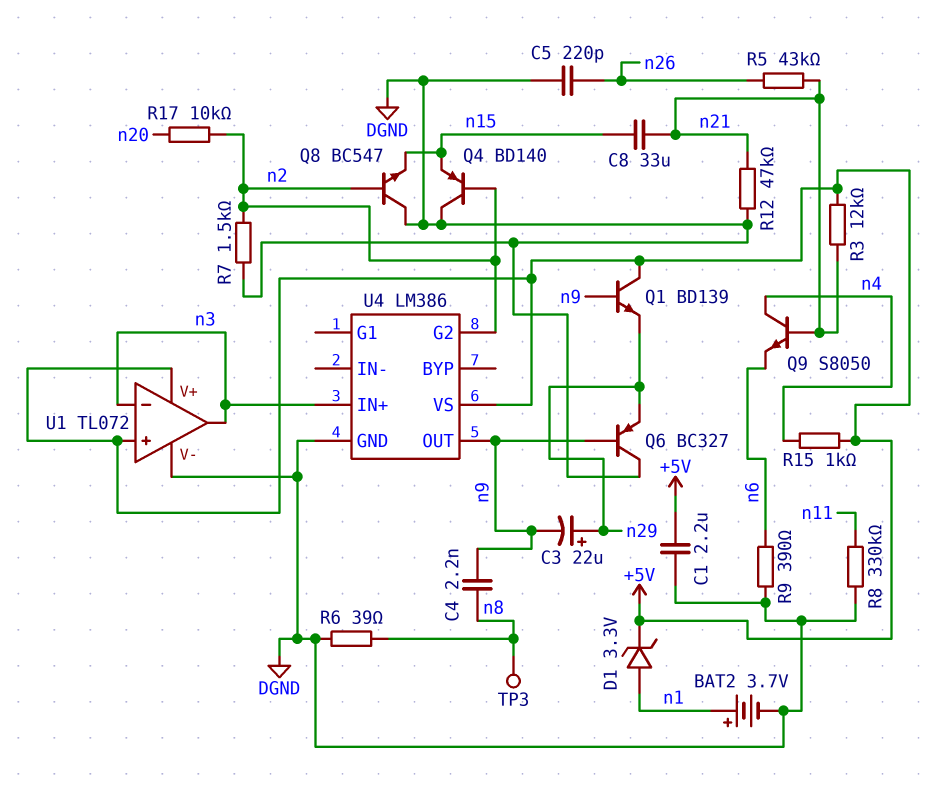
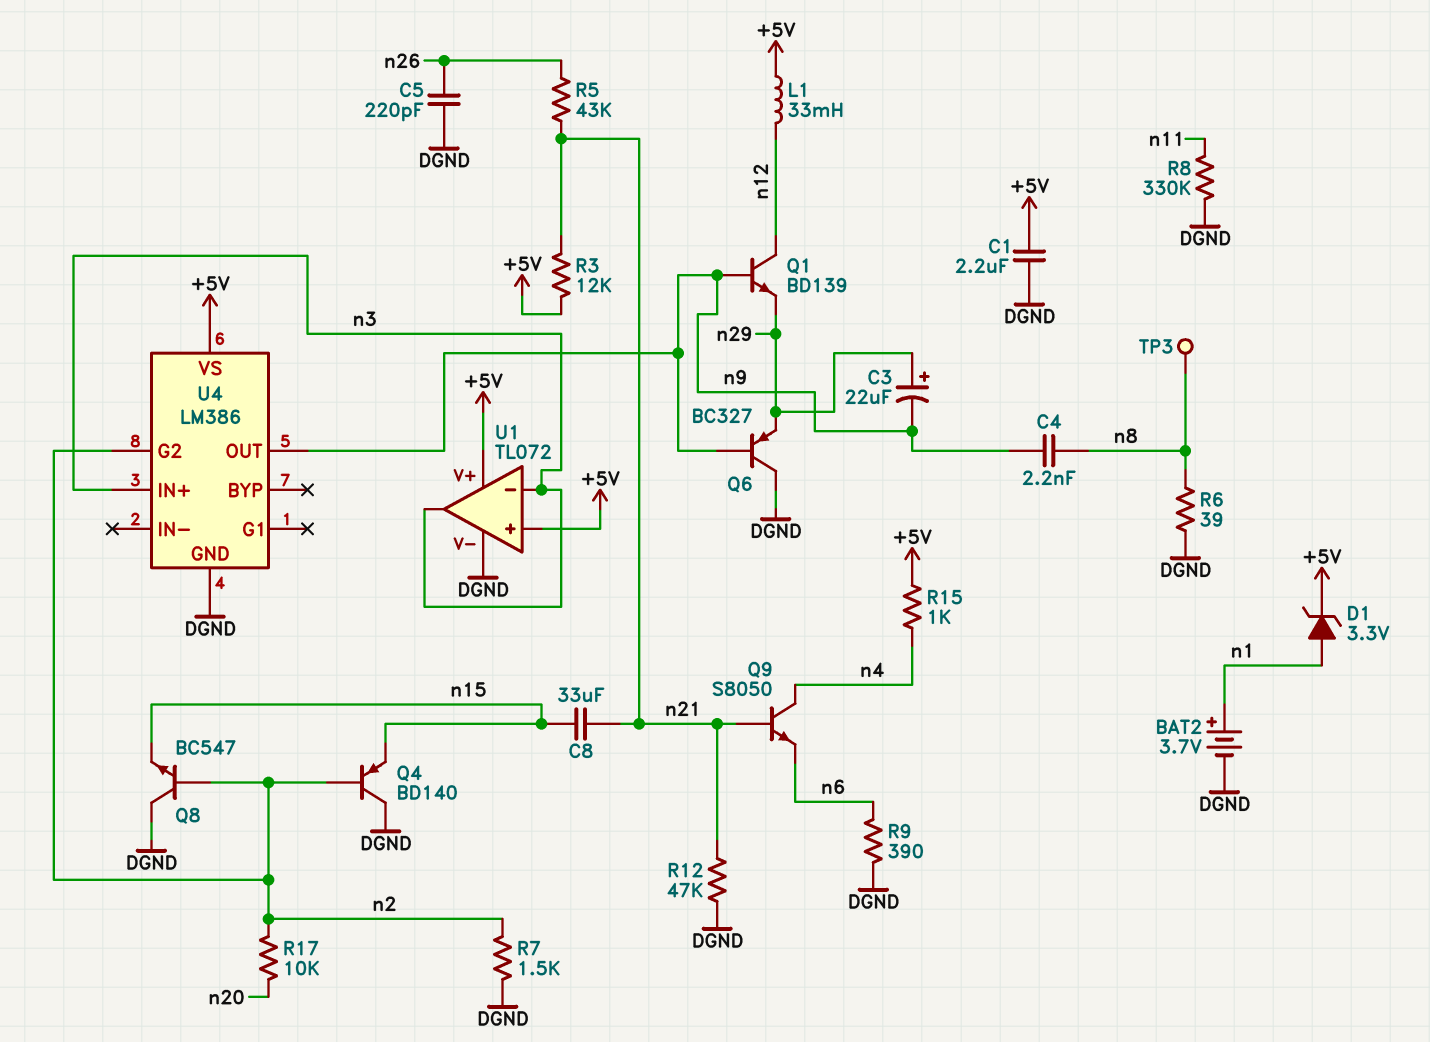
L1: none -> 33mH (+5V, n12)
Q1: NPN BD139 (B n9, C +5V, E n29) -> NPN BD139 (B n9, C n12, E n29)

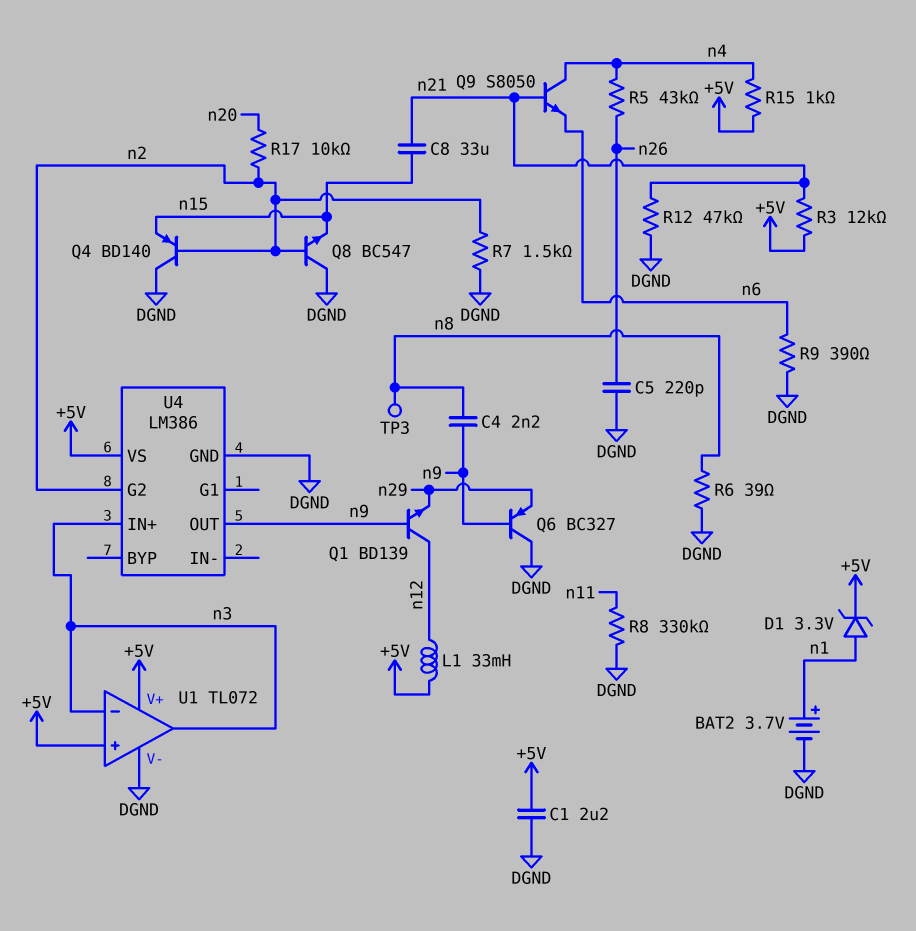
C3: 22uF (plus n29, minus n9) -> none
R5: 43k (n21, n26) -> 43k (n4, n26)

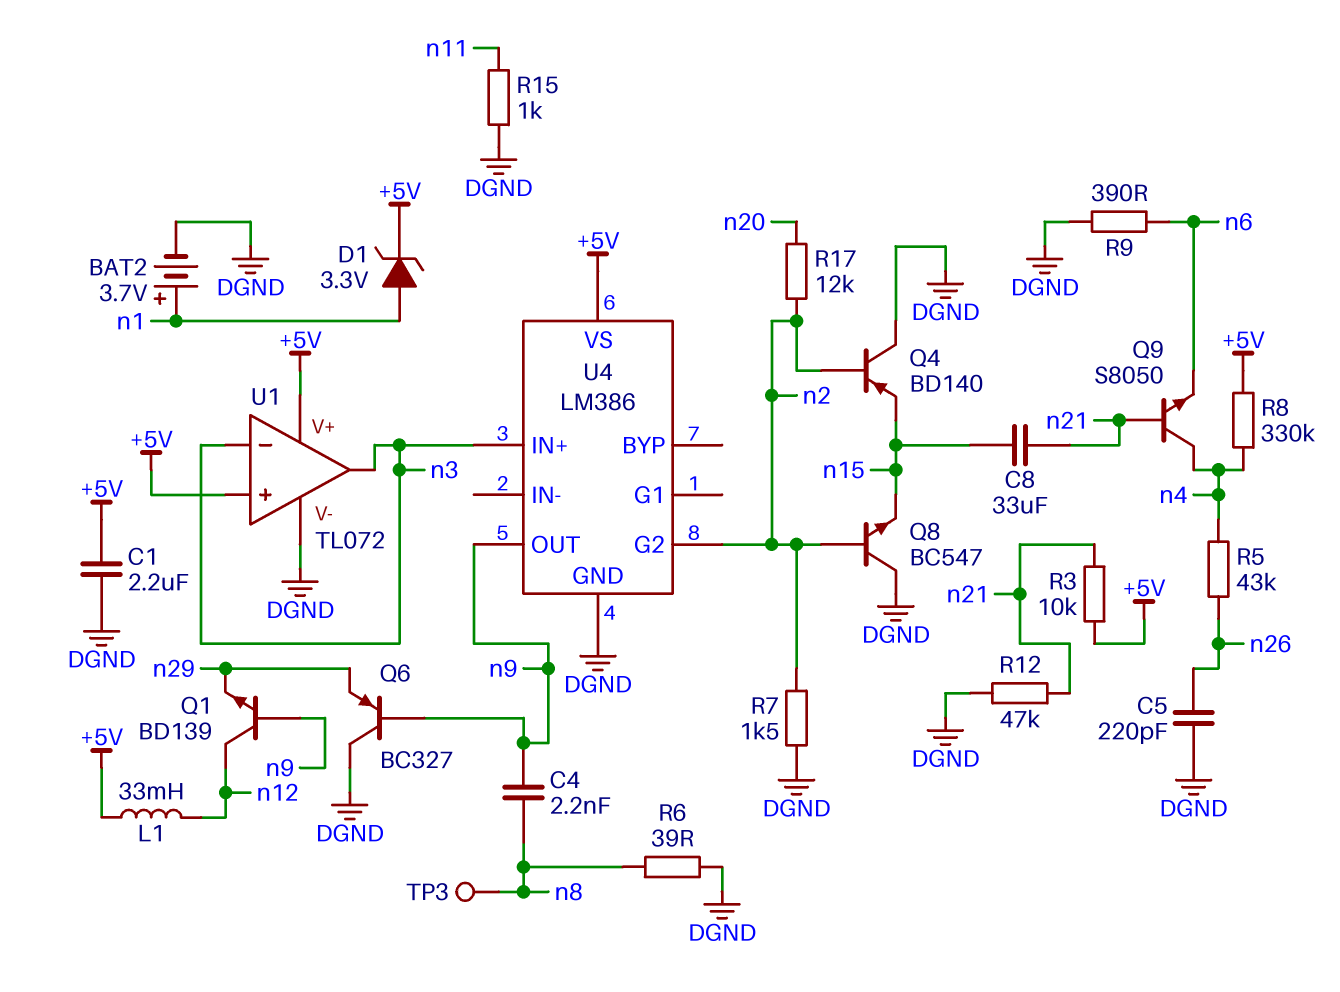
R3: 12k (+5V, n21) -> 10k (+5V, n21)
R8: 330k (DGND, n11) -> 330k (+5V, n4)
R15: 1k (+5V, n4) -> 1k (DGND, n11)
R17: 10k (n2, n20) -> 12k (n2, n20)

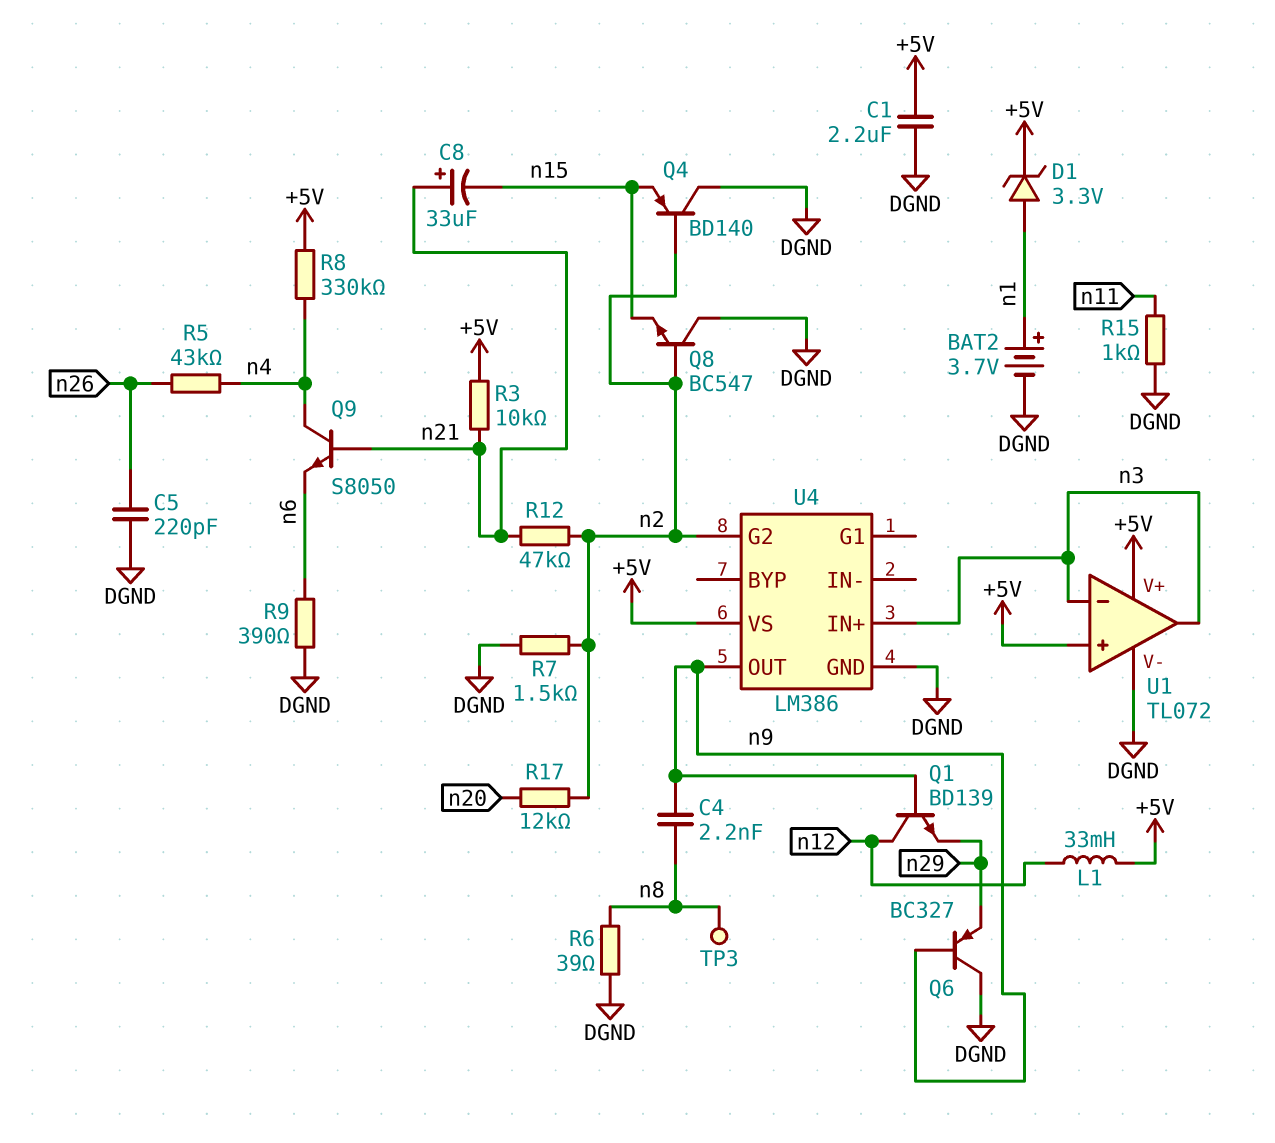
C8: 33uF (n15, n21) -> 33uF (plus n21, minus n15)
R12: 47k (DGND, n21) -> 47k (n2, n21)

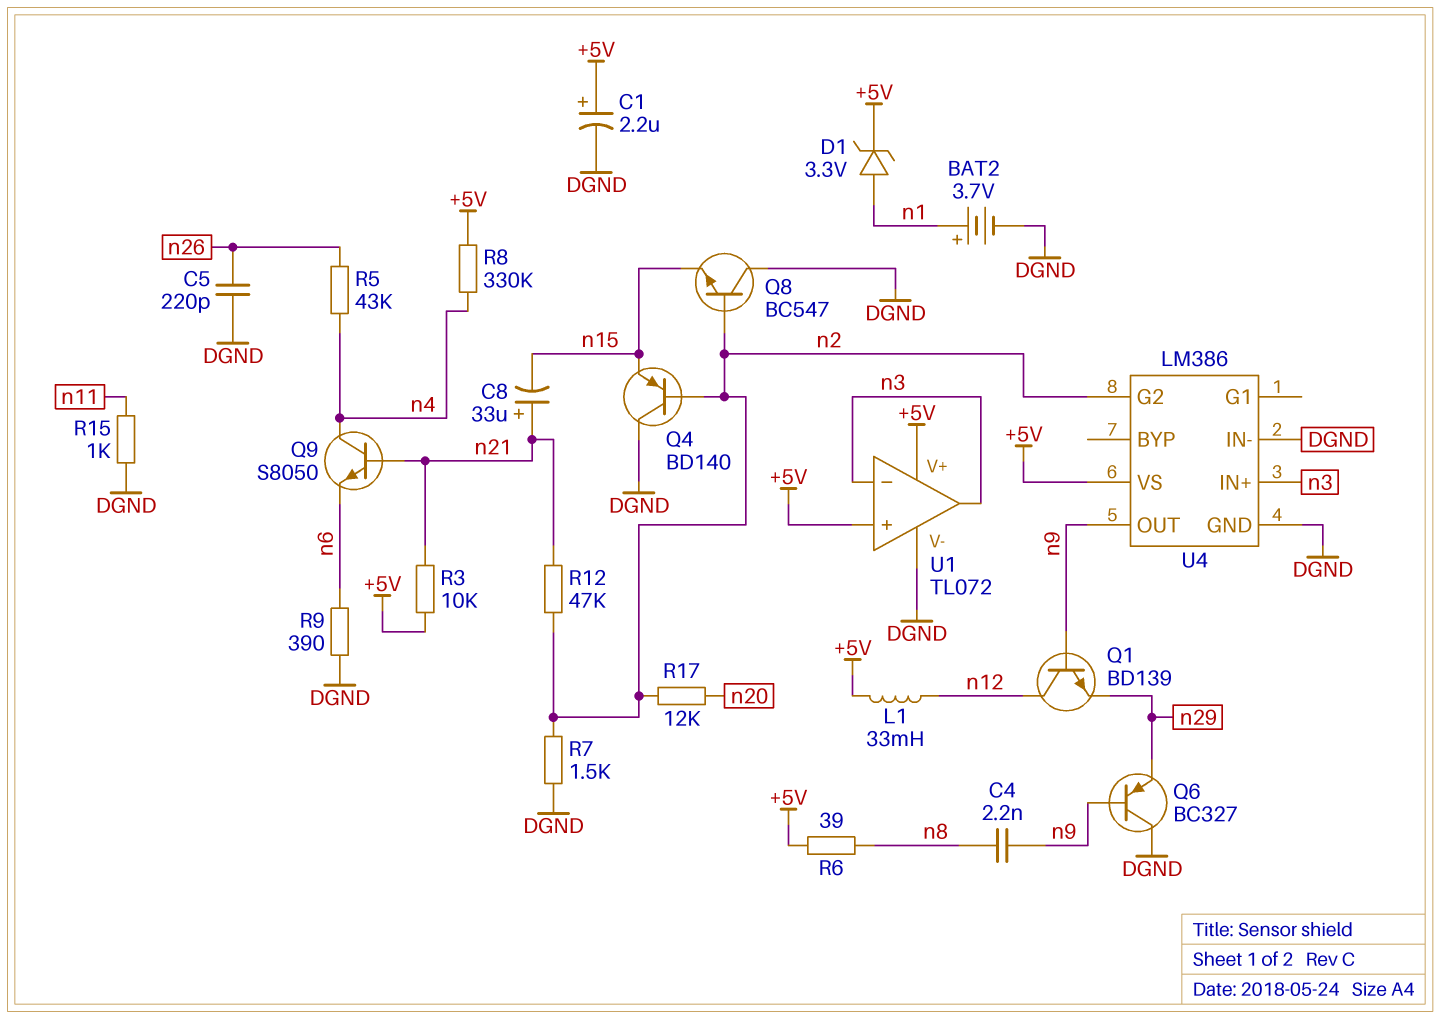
C1: 2.2uF (+5V, DGND) -> 2.2uF (plus +5V, minus DGND)
R6: 39 (DGND, n8) -> 39 (+5V, n8)
TP3: test point (n8) -> none
U4 pin IN-: none -> DGND

